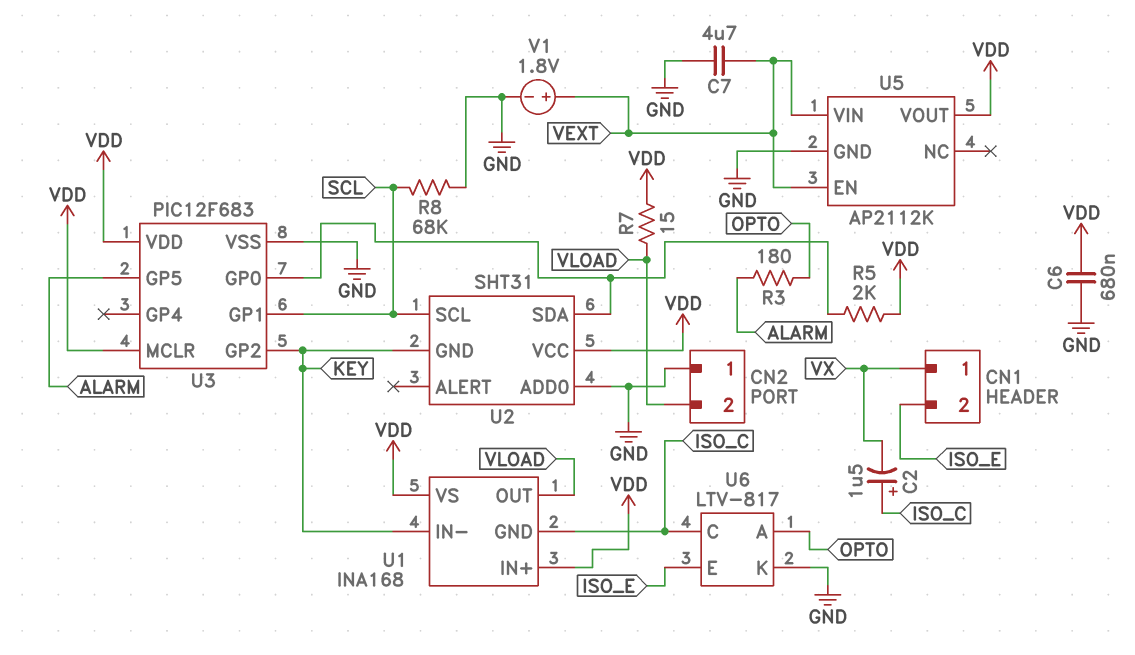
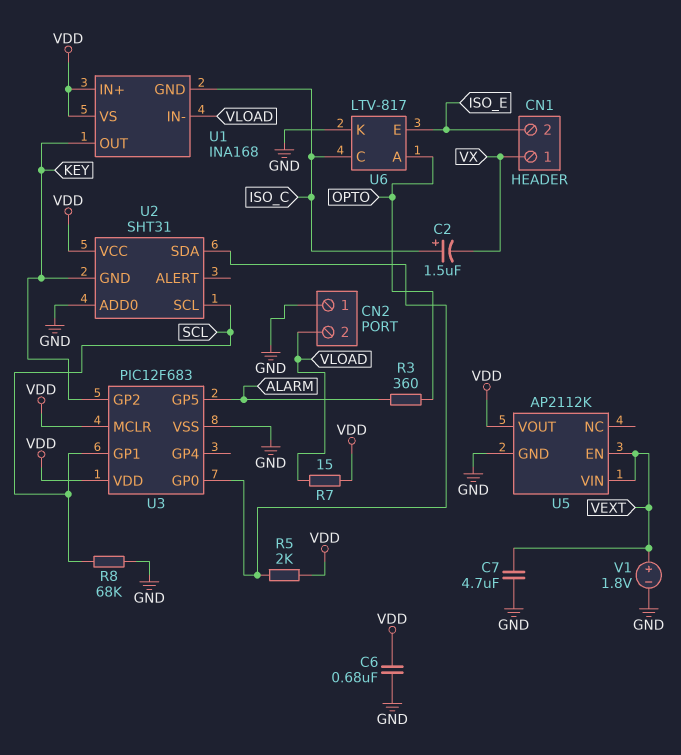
R3: 180 (ALARM, OPTO) -> 360 (ALARM, OPTO)
U1 pin IN-: KEY -> VLOAD
U1 pin OUT: VLOAD -> KEY

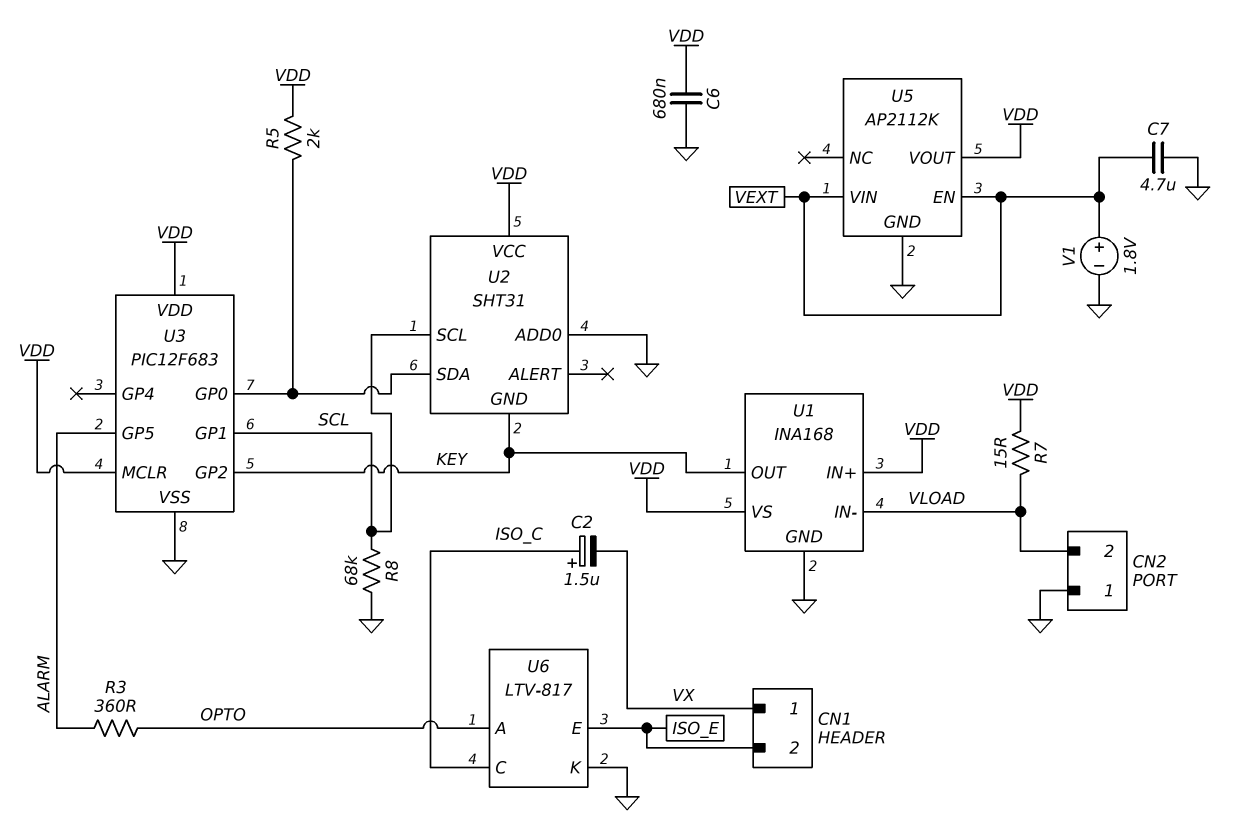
U1 pin GND: ISO_C -> GND

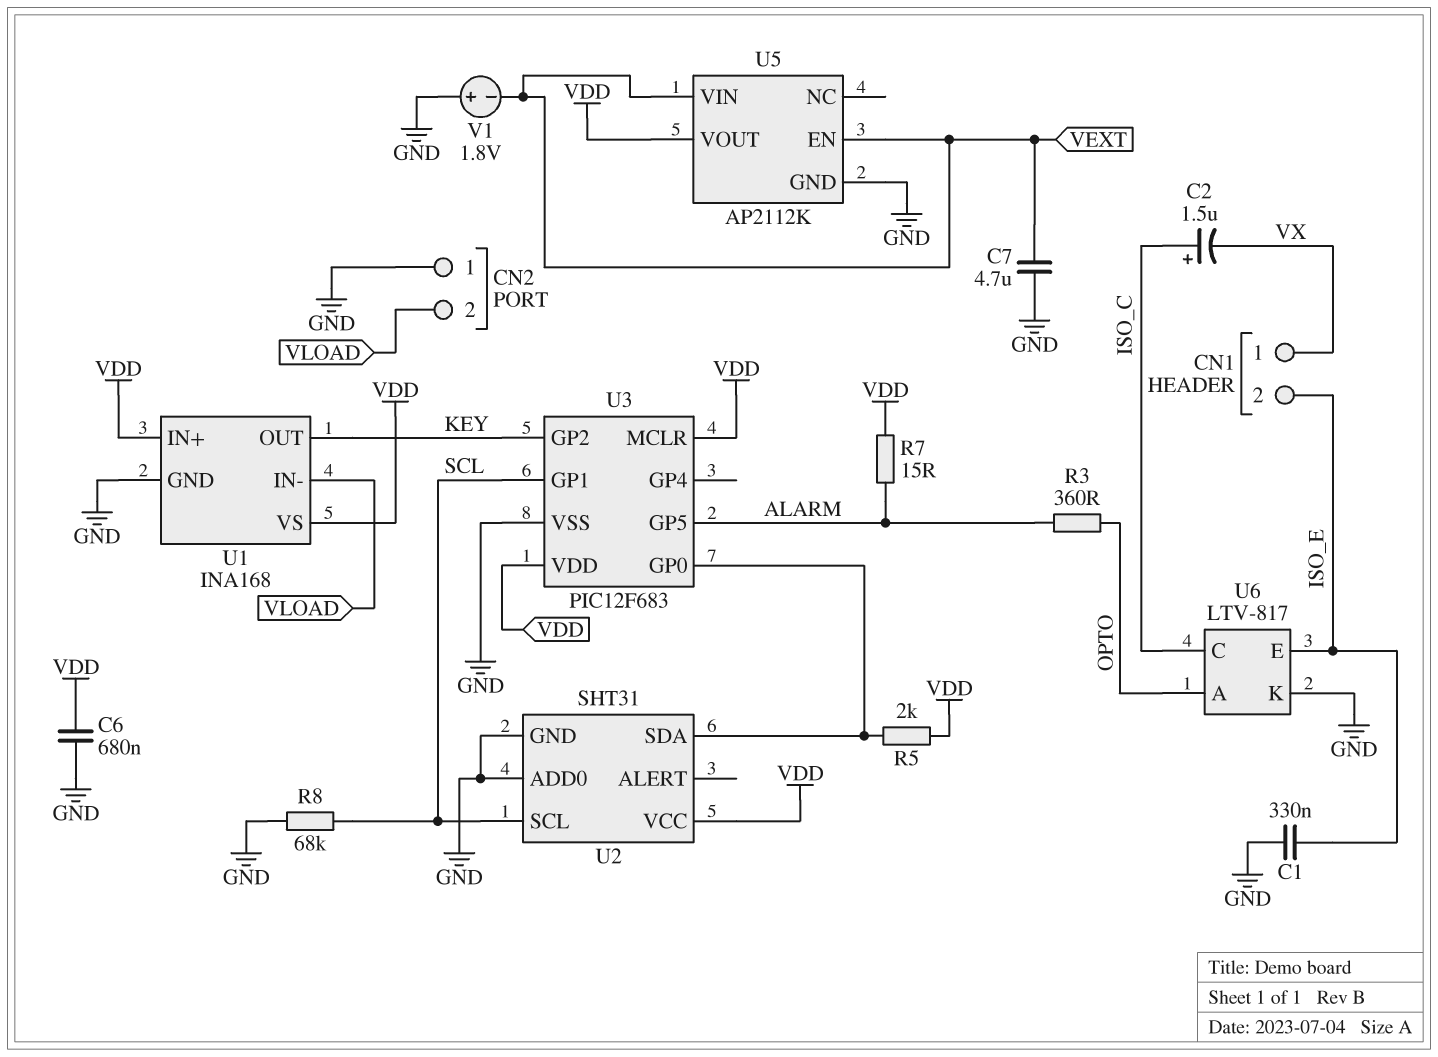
C1: none -> 330nF (GND, ISO_E)
R7: 15 (VDD, VLOAD) -> 15 (ALARM, VDD)
U2 pin GND: KEY -> GND
V1: 1.8V (plus VEXT, minus GND) -> 1.8V (plus GND, minus VEXT)

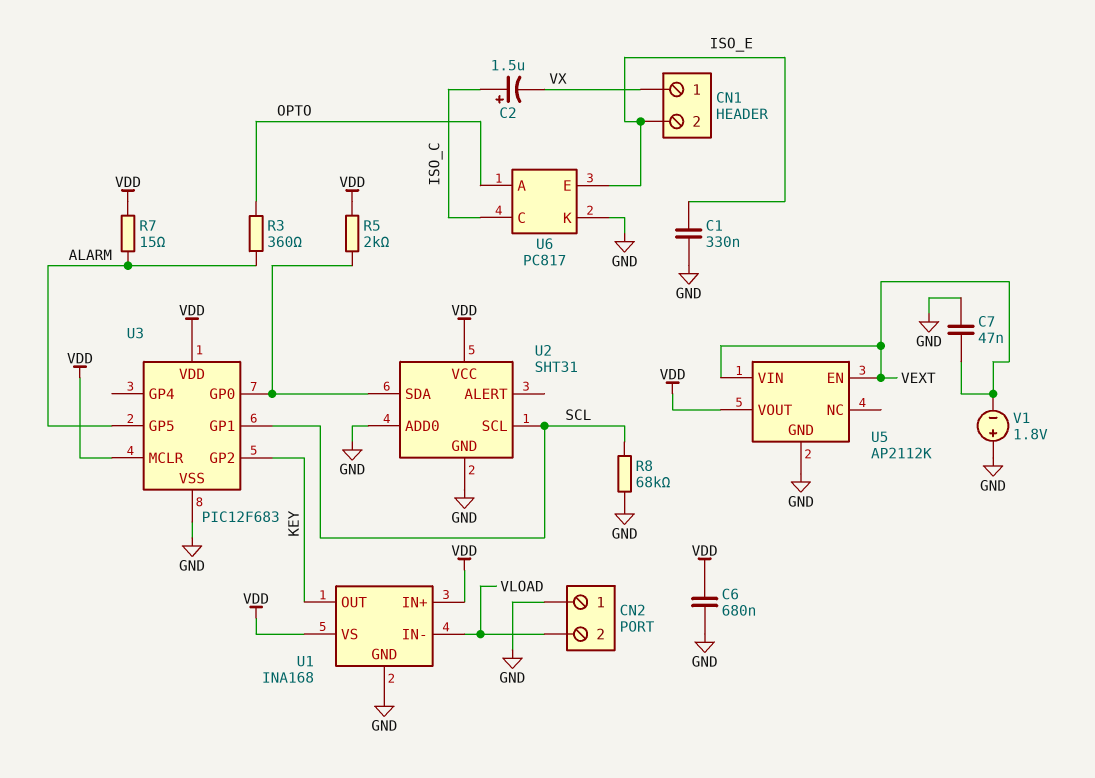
C7: 4.7uF (GND, VEXT) -> 47nF (GND, VEXT)
U6: LTV-817 -> PC817

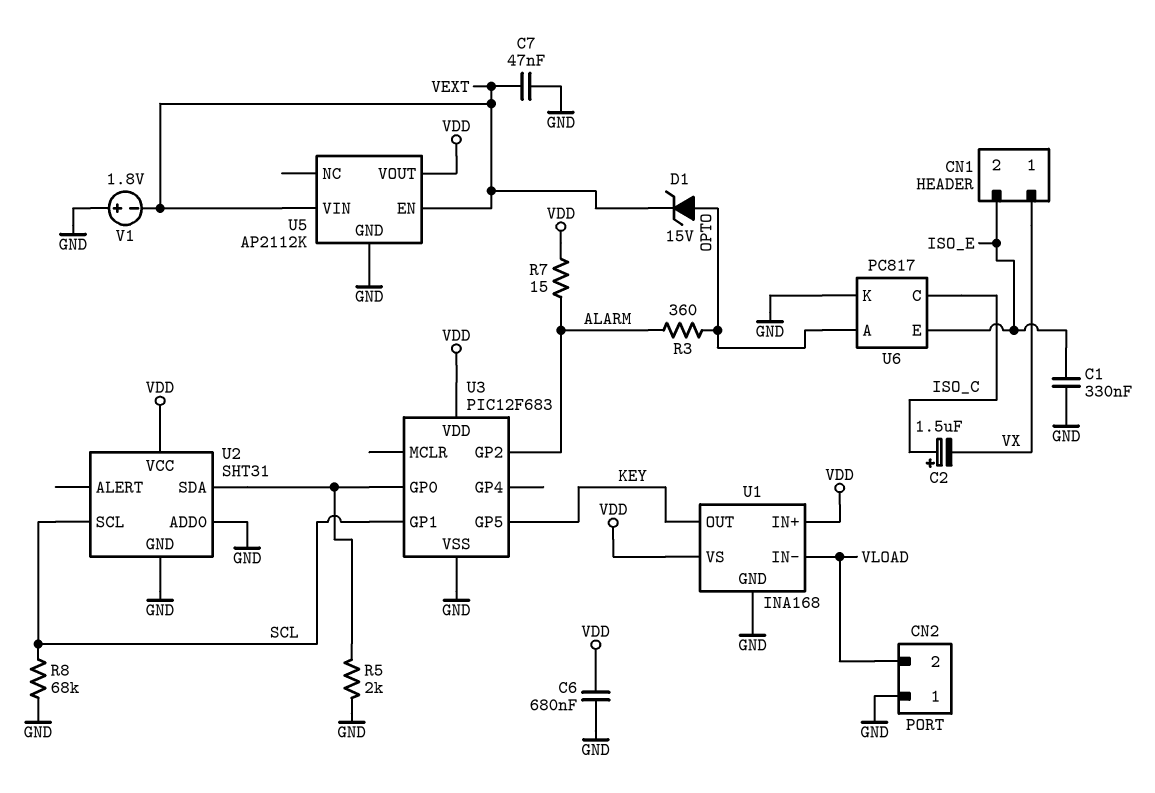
D1: none -> zener 15V (A OPTO, K VEXT)
R5: 2k (U2/SDA, VDD) -> 2k (GND, U2/SDA)
U3 pin GP2: KEY -> ALARM
U3 pin GP5: ALARM -> KEY
U3 pin MCLR: VDD -> none

